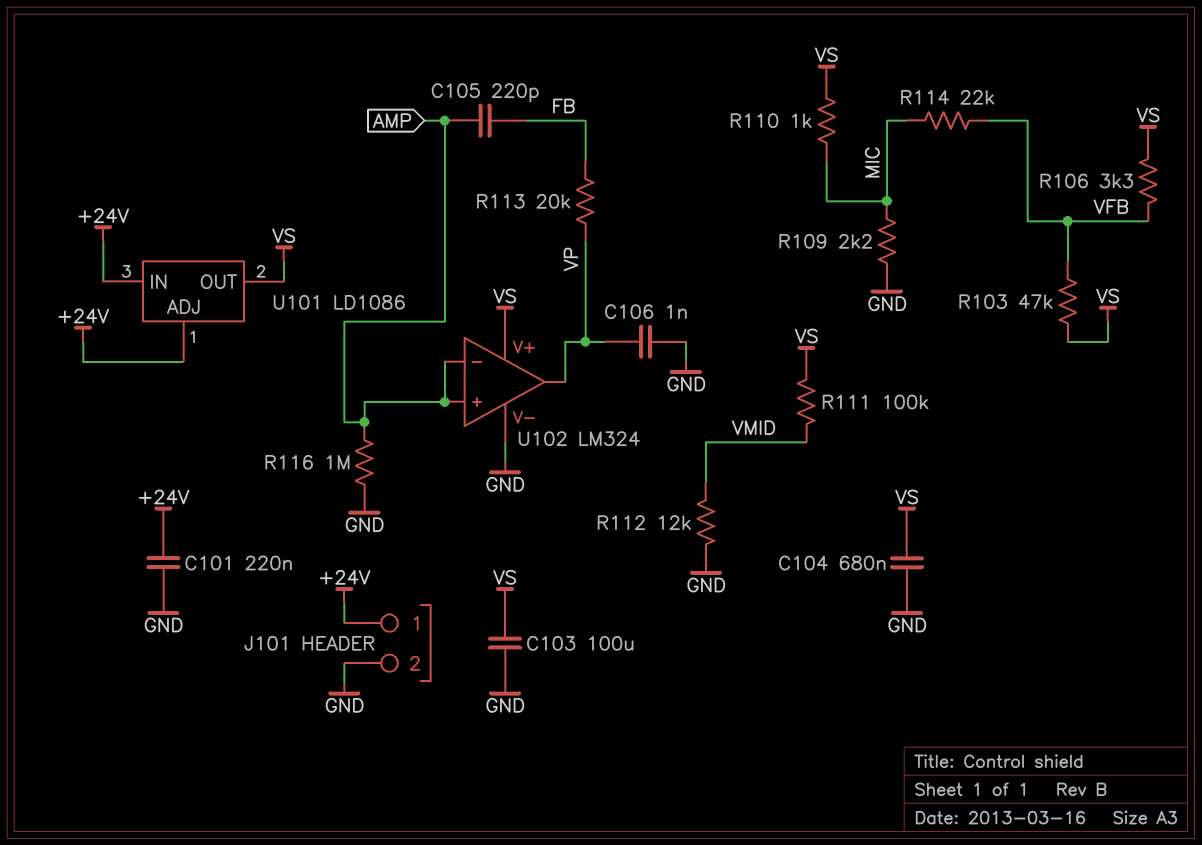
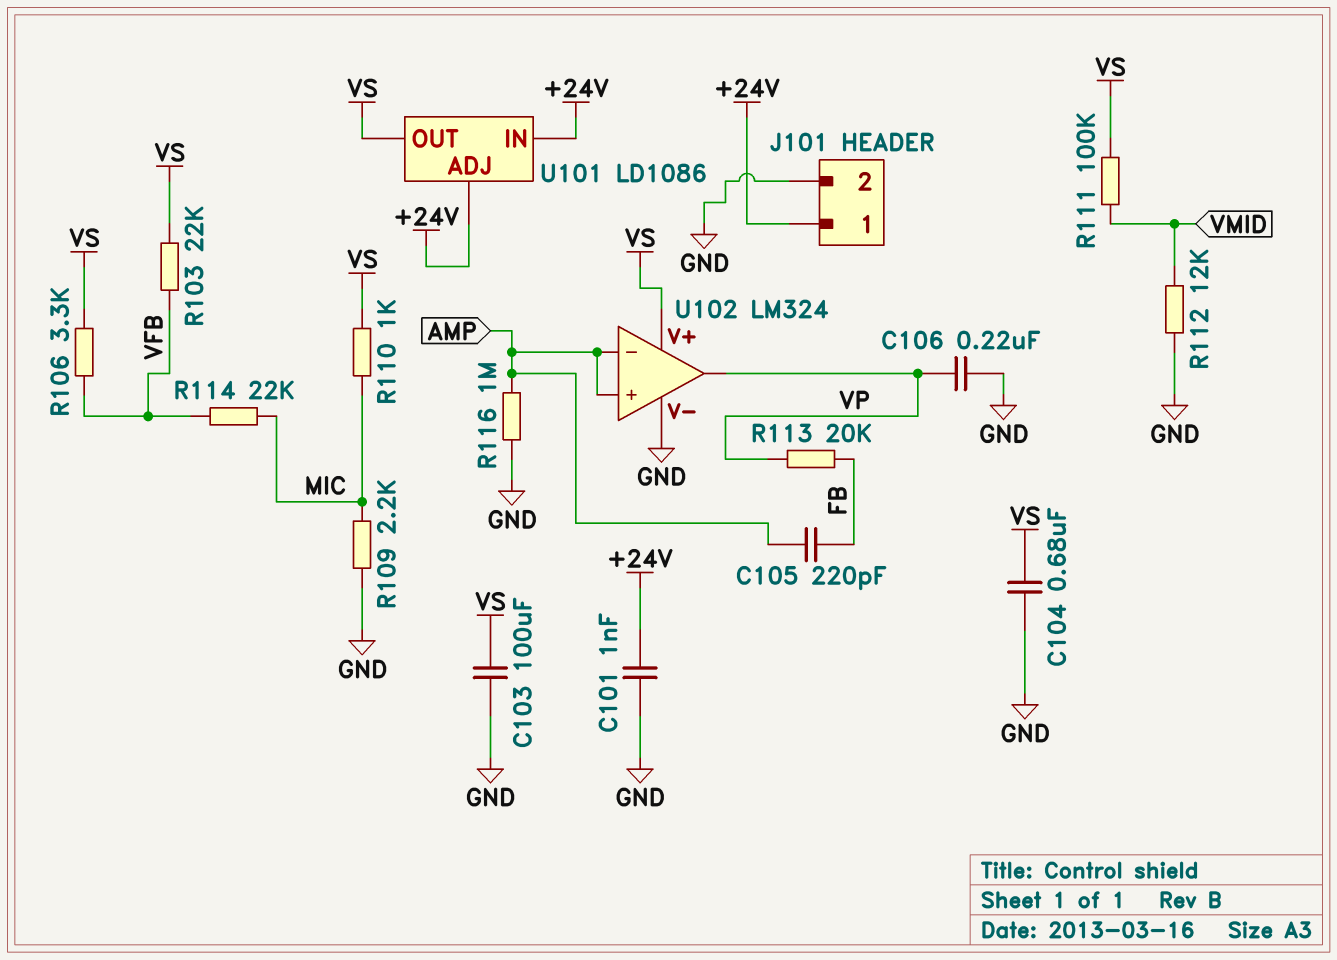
C101: 220nF (+24V, GND) -> 1nF (+24V, GND)
C106: 1nF (GND, VP) -> 220nF (GND, VP)
R103: 47k (VFB, VS) -> 22k (VFB, VS)

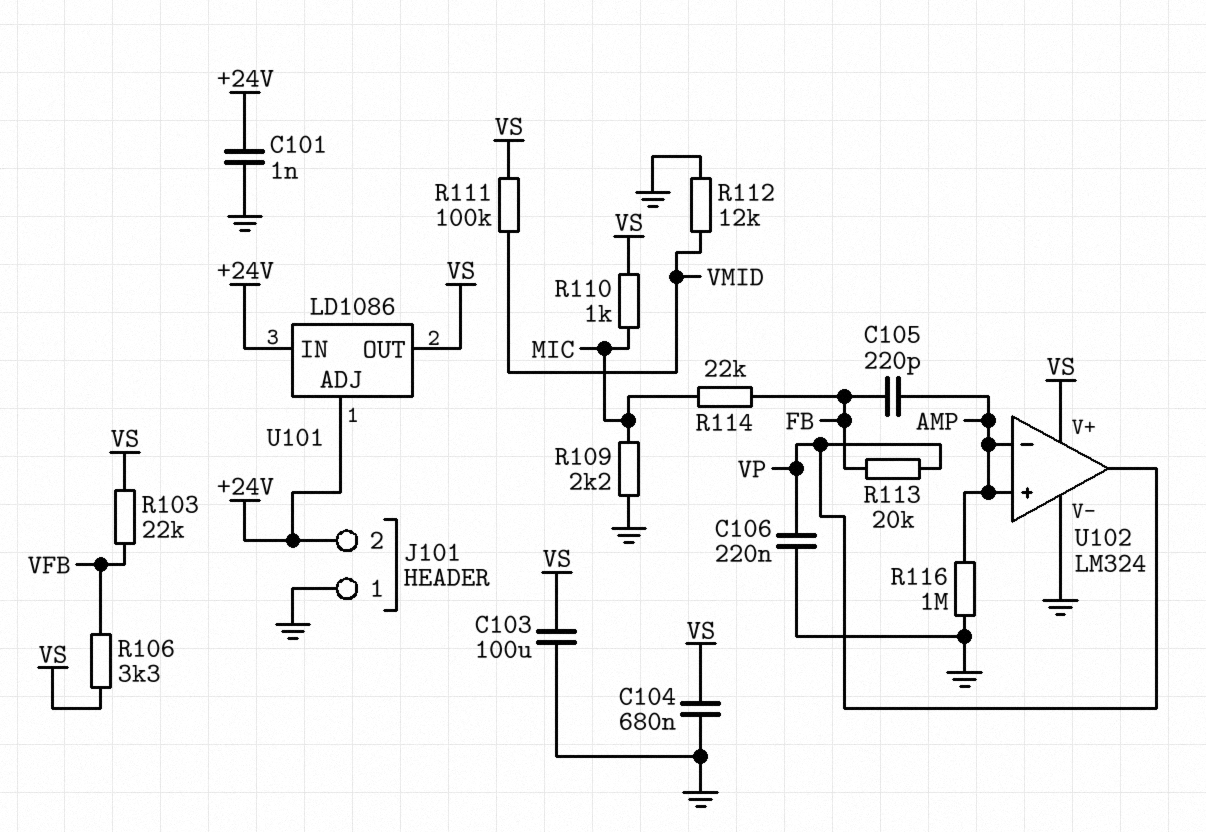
J101 pin 1: +24V -> GND
J101 pin 2: GND -> +24V
R114: 22k (MIC, VFB) -> 22k (FB, MIC)

